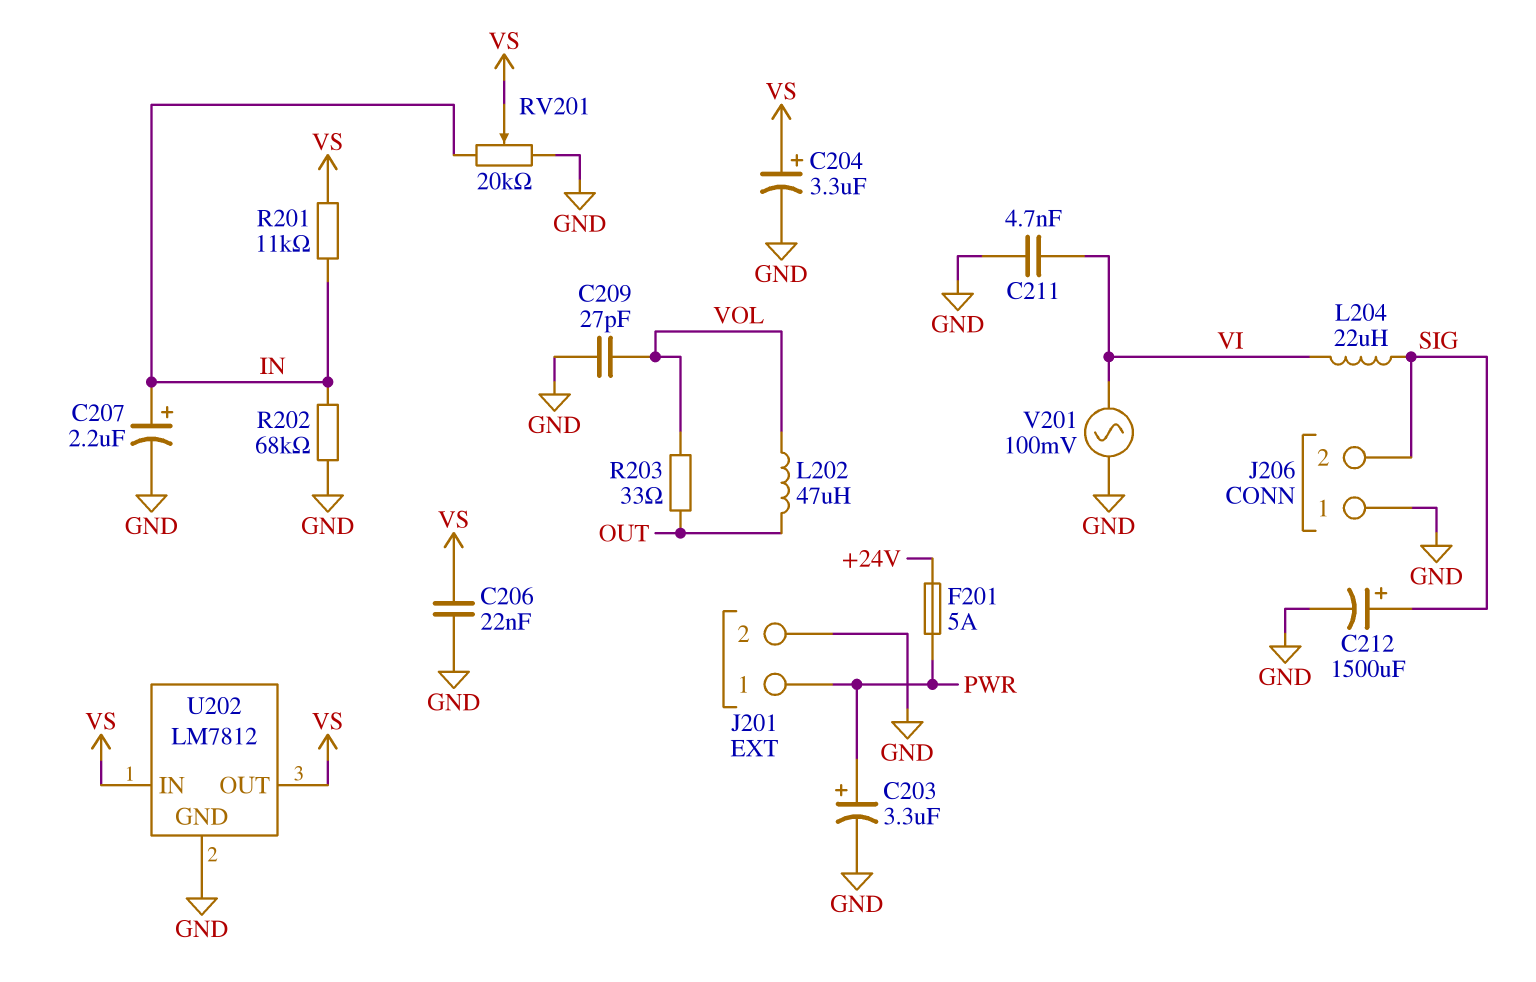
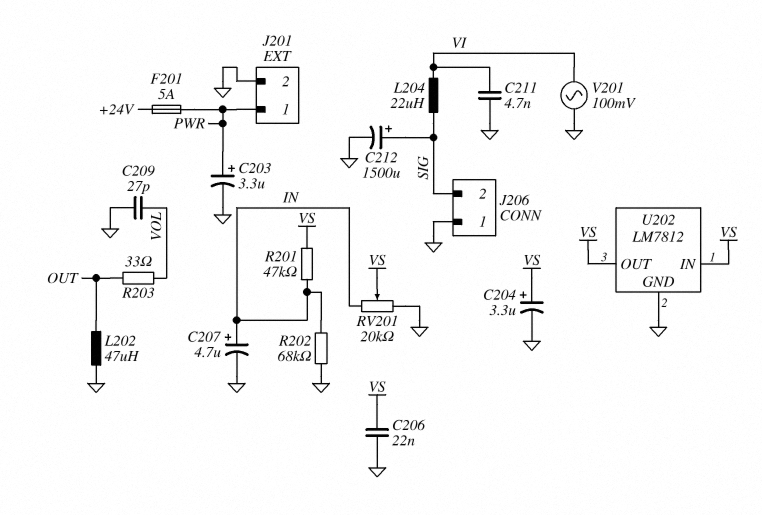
C207: 2.2uF (plus IN, minus GND) -> 4.7uF (plus IN, minus GND)
L202: 47uH (OUT, VOL) -> 47uH (GND, OUT)
R201: 11k (IN, VS) -> 47k (IN, VS)

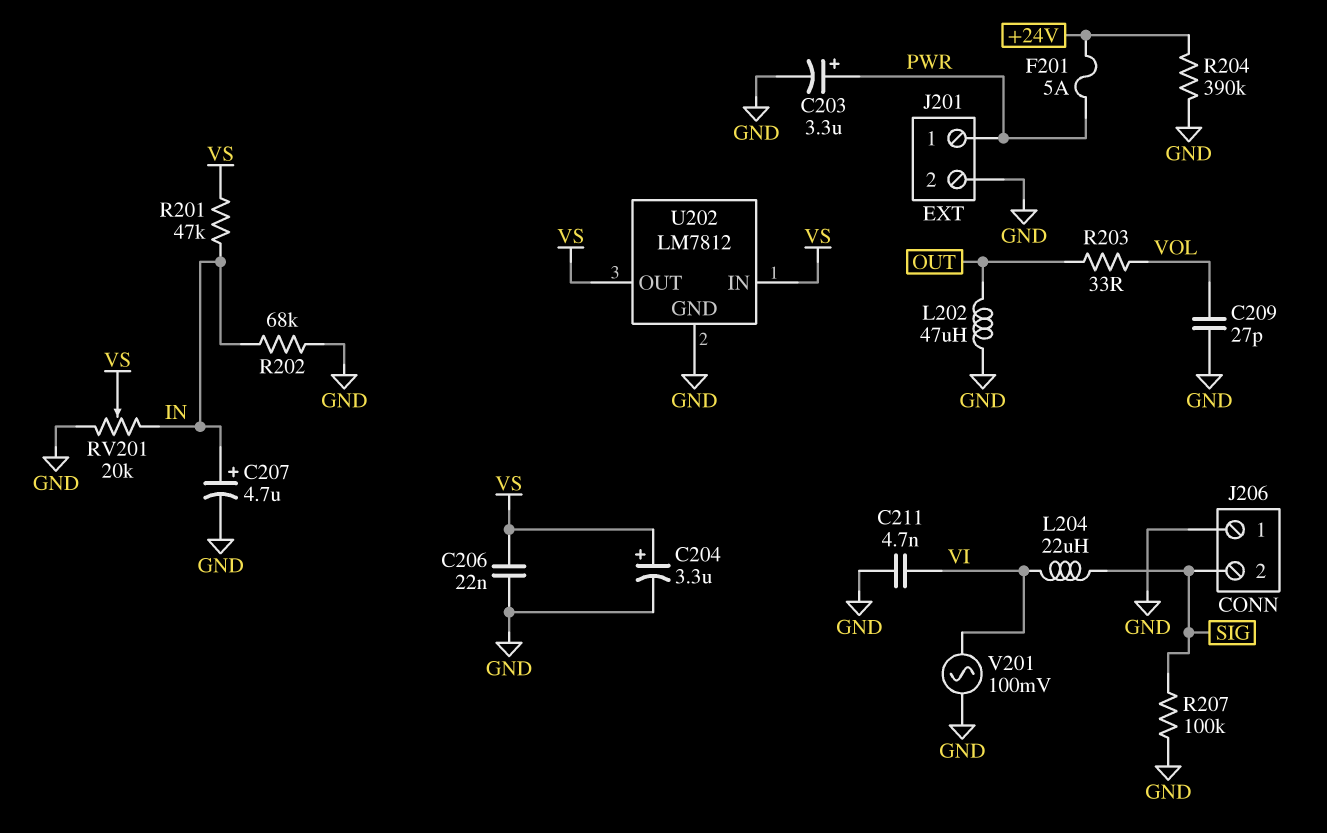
C212: 1500uF (plus SIG, minus GND) -> none
R204: none -> 390k (+24V, GND)
R207: none -> 100k (GND, SIG)

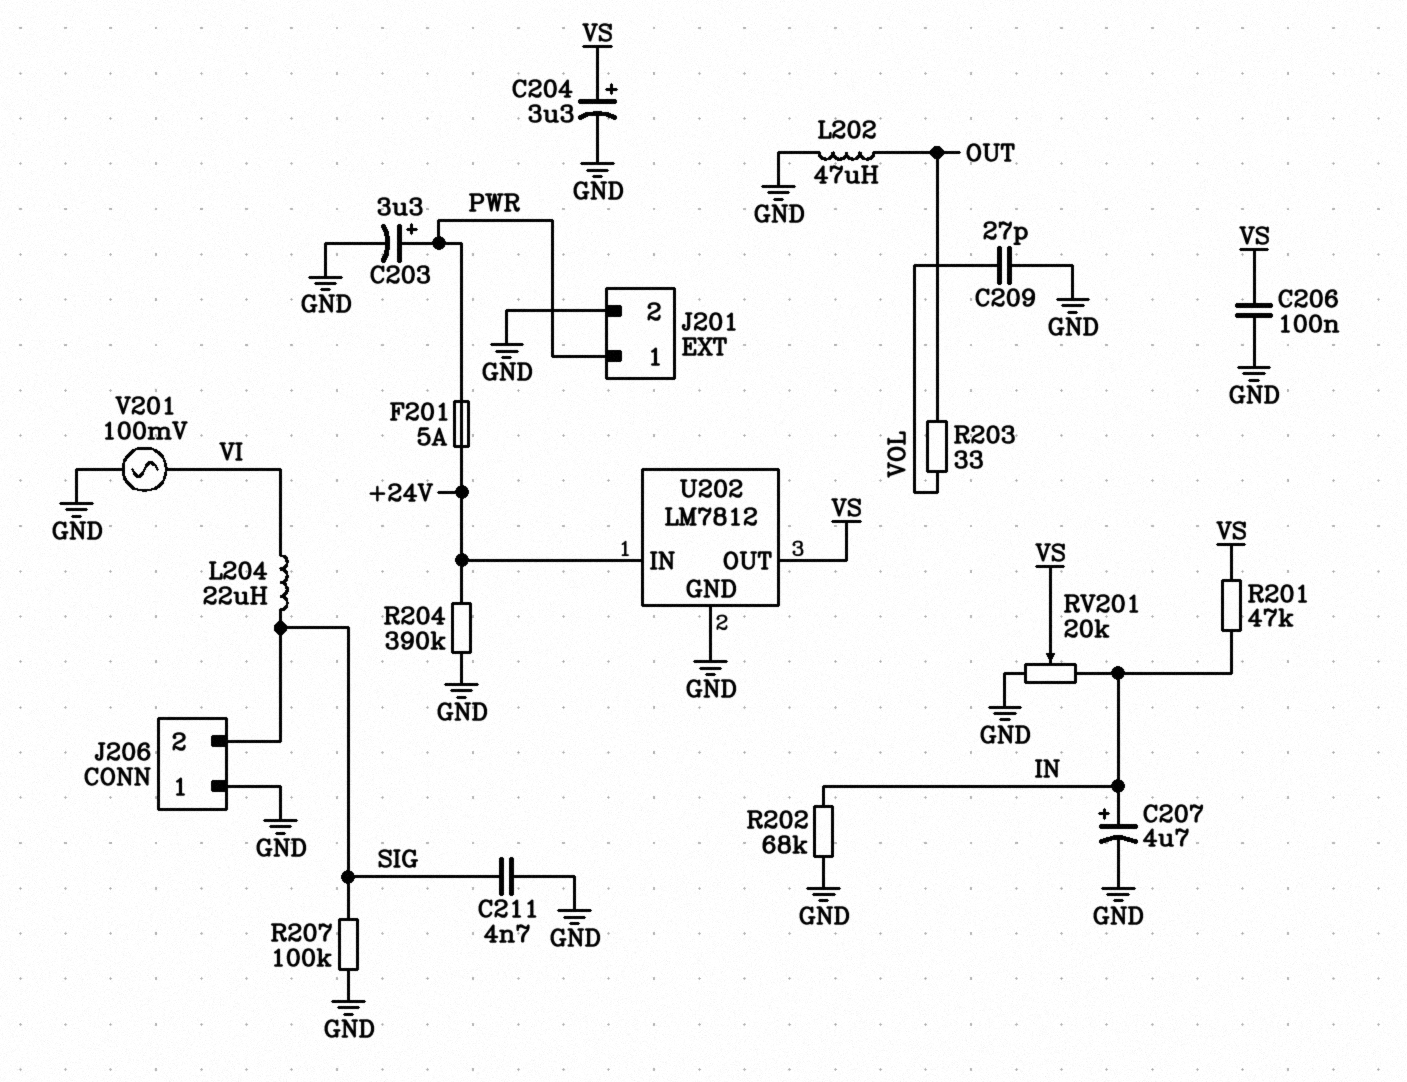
C206: 22nF (GND, VS) -> 100nF (GND, VS)
C211: 4.7nF (GND, VI) -> 4.7nF (GND, SIG)
U202 pin IN: VS -> +24V

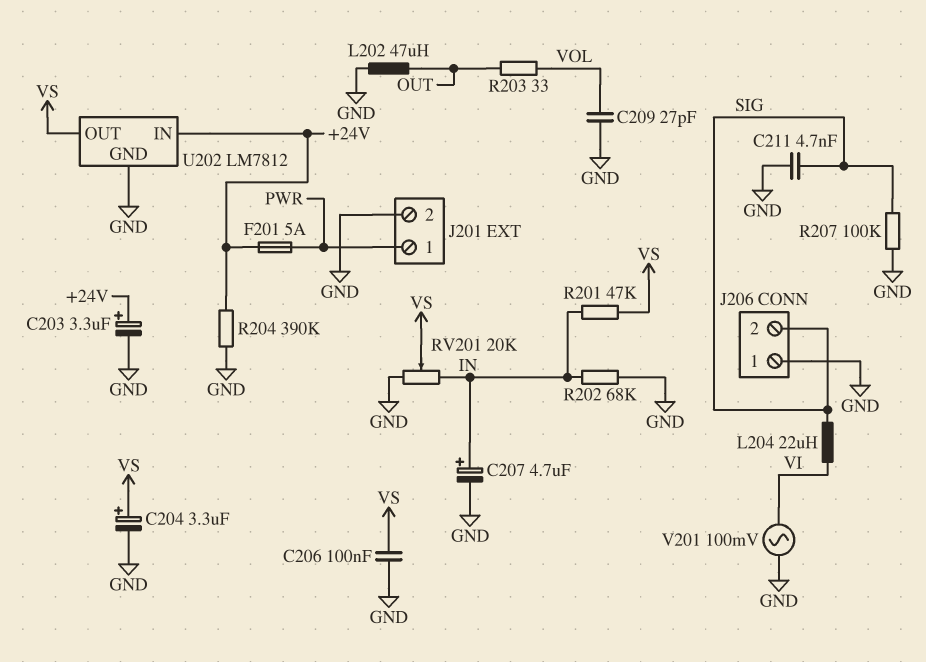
C203: 3.3uF (plus PWR, minus GND) -> 3.3uF (plus +24V, minus GND)

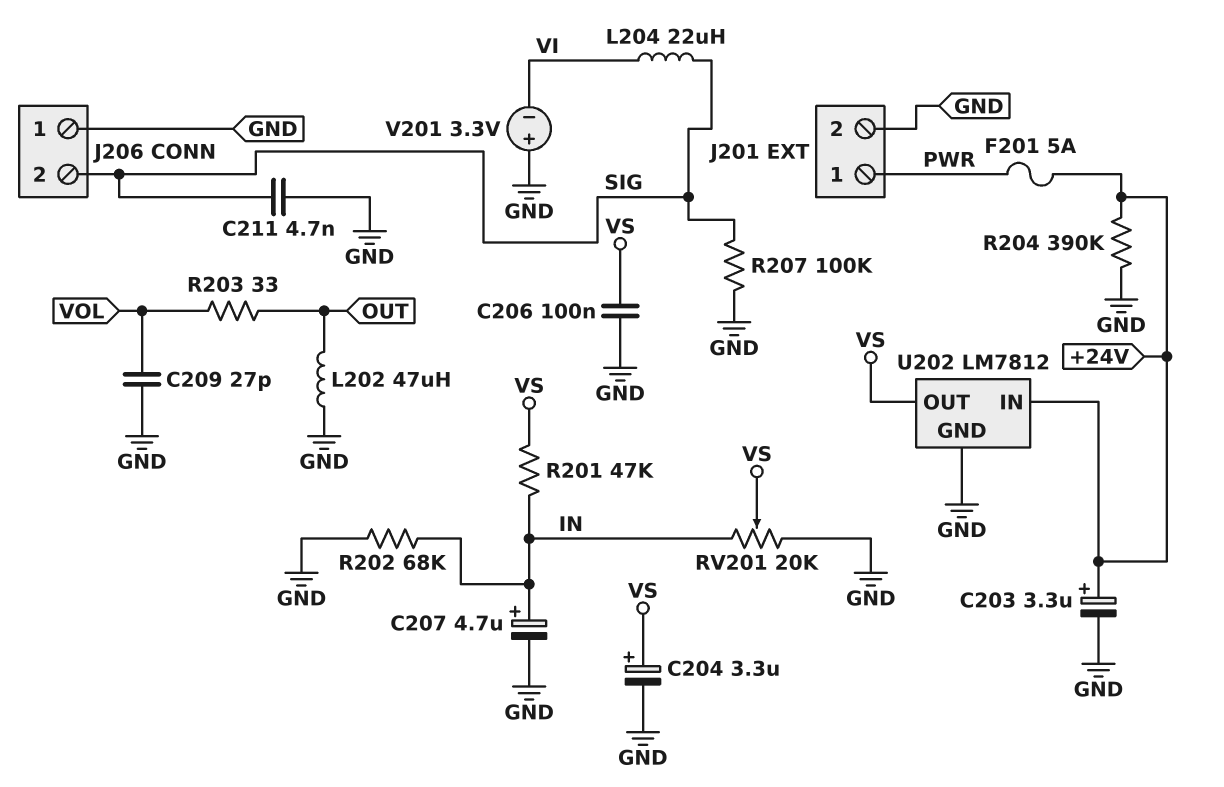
V201: AC 100mV (GND, VI) -> 3.3V (plus GND, minus VI)

